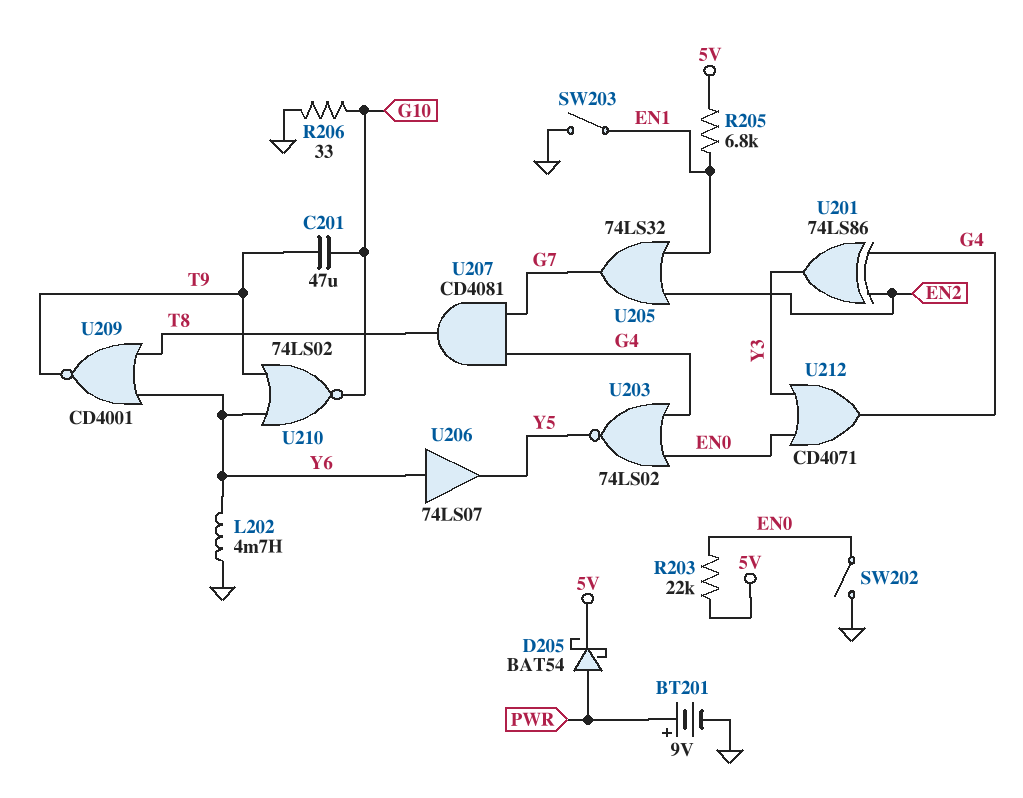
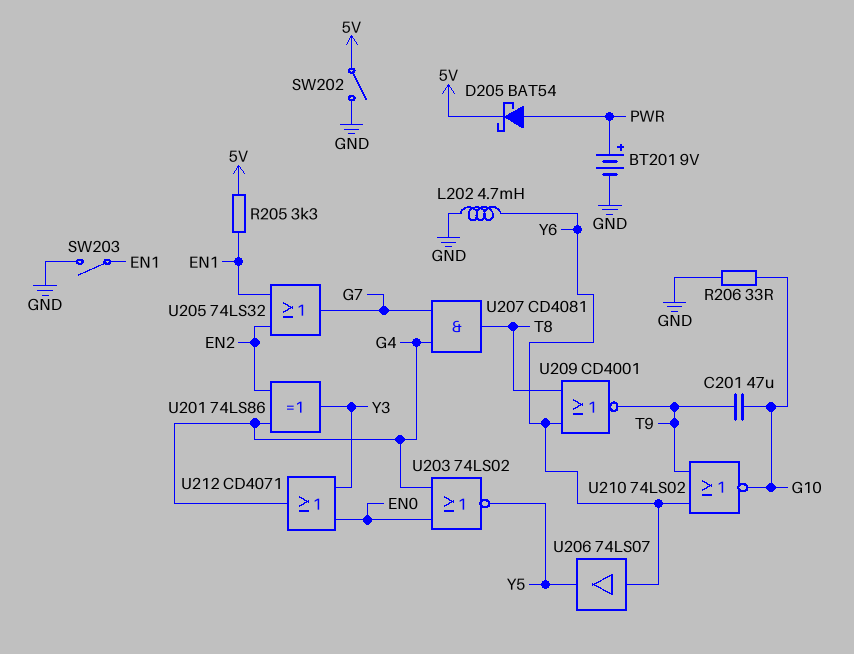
R203: 22k (5V, EN0) -> none
R205: 6.8k (5V, EN1) -> 3.3k (5V, EN1)
SW202: switch (EN0, GND) -> switch (5V, GND)

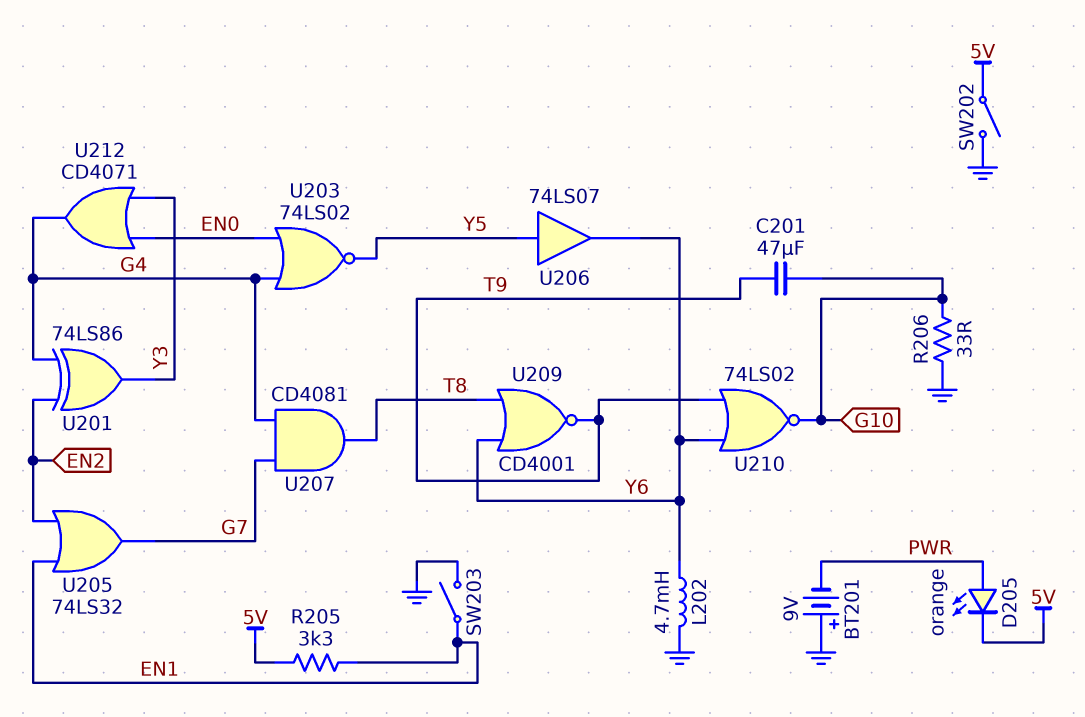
BT201: 9V (plus PWR, minus GND) -> 9V (plus GND, minus PWR)
D205: schottky BAT54 (A PWR, K 5V) -> LED orange (A PWR, K 5V)
U206: buffer 74LS07 (in Y6, out Y5) -> buffer 74LS07 (in Y5, out Y6)

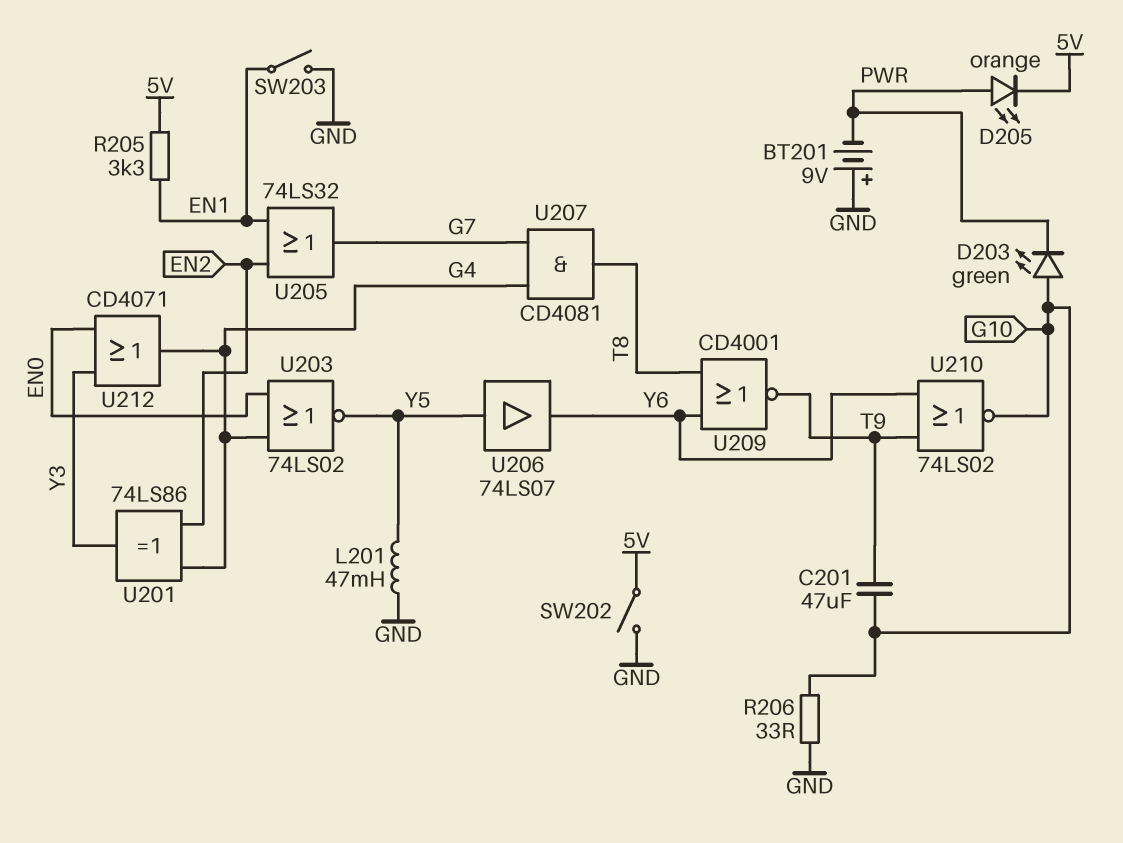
D203: none -> LED green (A G10, K PWR)
L201: none -> 47mH (GND, Y5)
L202: 4.7mH (GND, Y6) -> none

